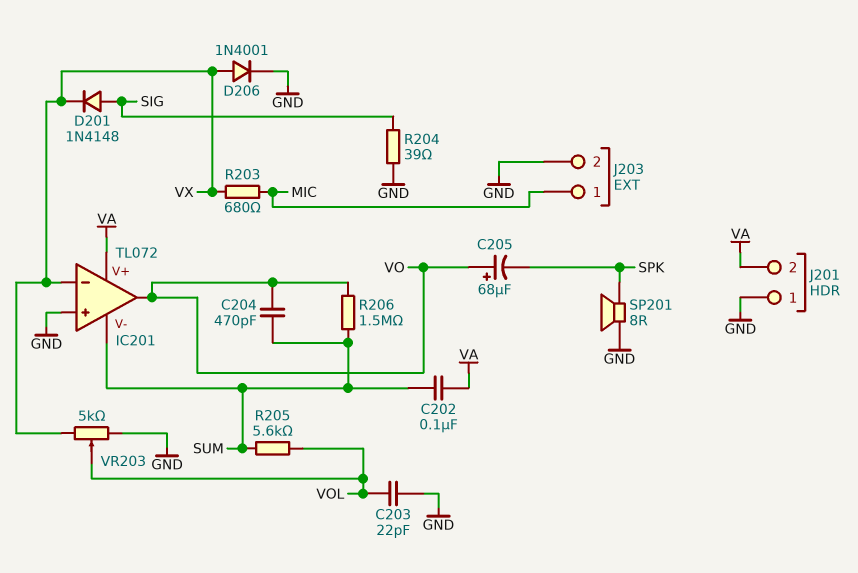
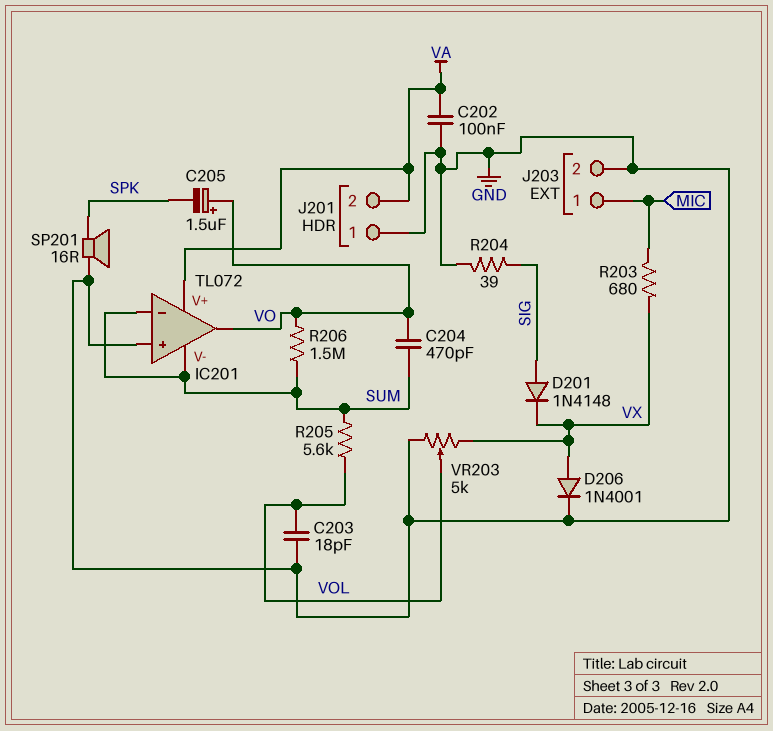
C202: 100nF (SUM, VA) -> 100nF (GND, VA)
C203: 22pF (GND, VOL) -> 18pF (GND, VOL)
C205: 68uF (plus VO, minus SPK) -> 1.5uF (plus VO, minus SPK)
IC201 pin in-: VX -> SUM
SP201: speaker 8R (GND, SPK) -> speaker 16R (GND, SPK)

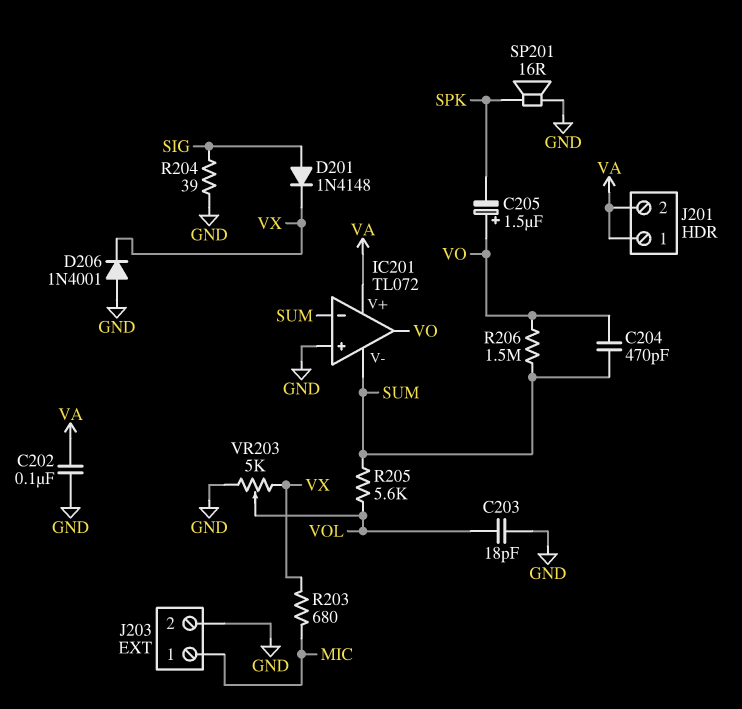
D206: diode 1N4001 (A VX, K GND) -> diode 1N4001 (A GND, K VX)
J201 pin 1: GND -> VA

